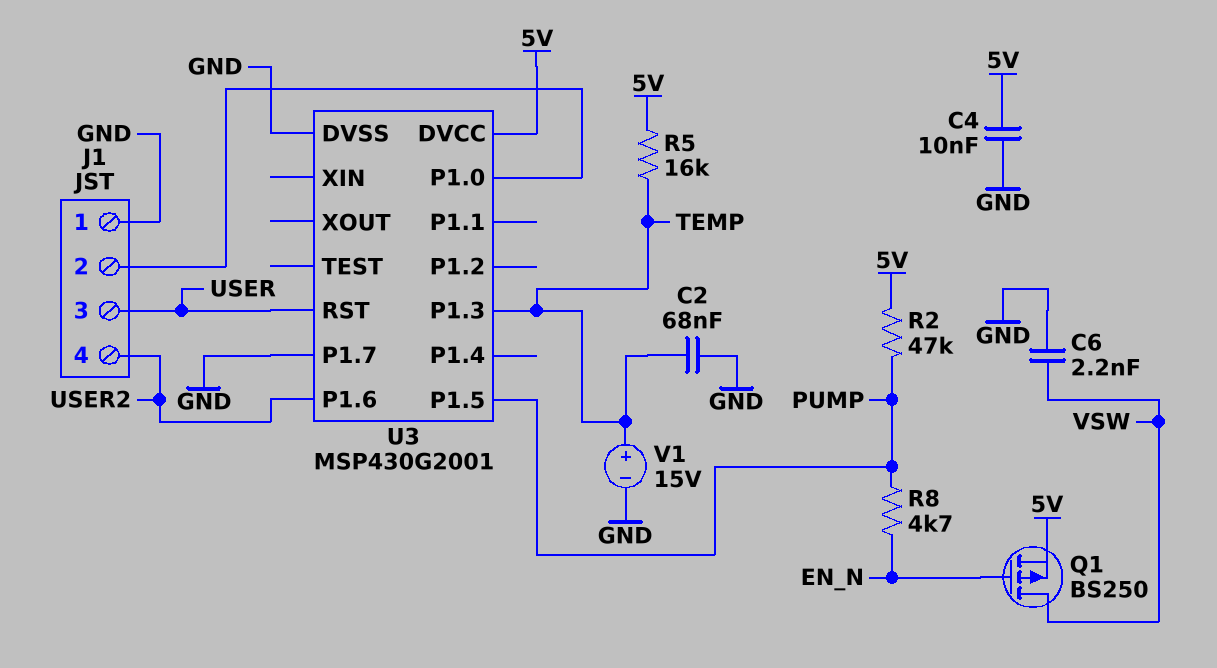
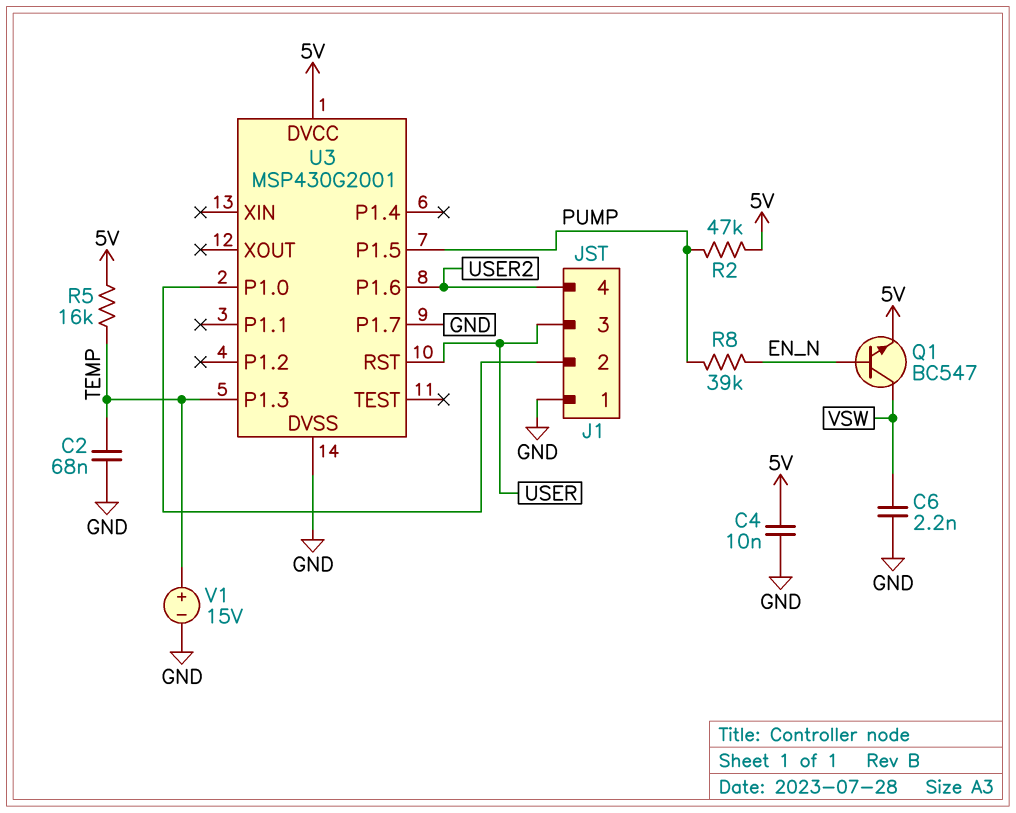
Q1: PMOS BS250 (G EN_N, D VSW, S 5V) -> NPN BC547 (B EN_N, C VSW, E 5V)
R8: 4.7k (EN_N, PUMP) -> 39k (EN_N, PUMP)

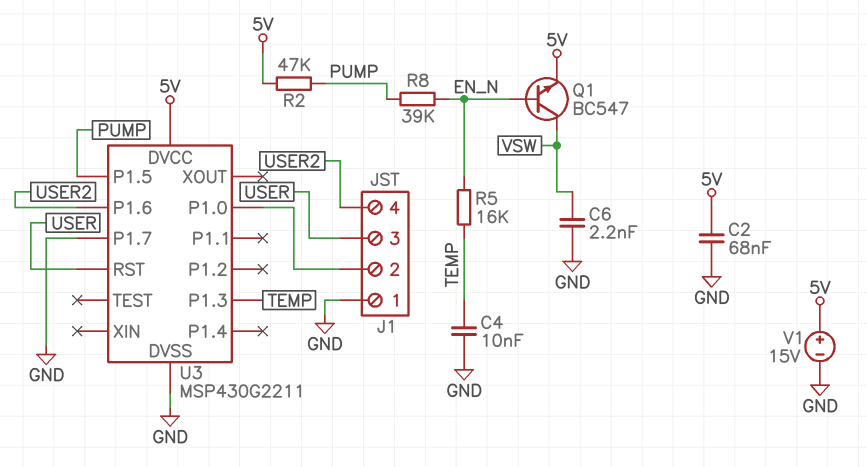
C2: 68nF (GND, TEMP) -> 68nF (5V, GND)
C4: 10nF (5V, GND) -> 10nF (GND, TEMP)
R5: 16k (5V, TEMP) -> 16k (EN_N, TEMP)
U3: MSP430G2001 -> MSP430G2211
V1: 15V (plus TEMP, minus GND) -> 15V (plus 5V, minus GND)

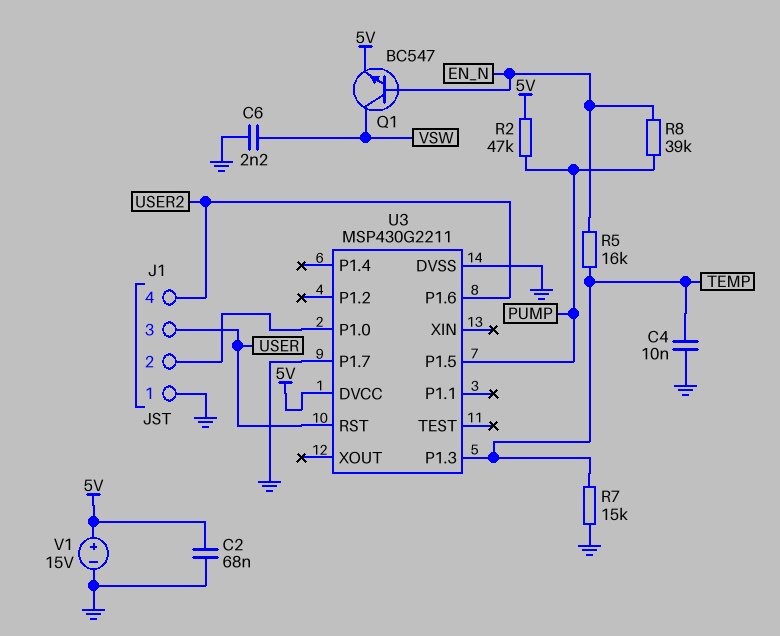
R7: none -> 15k (GND, TEMP)

